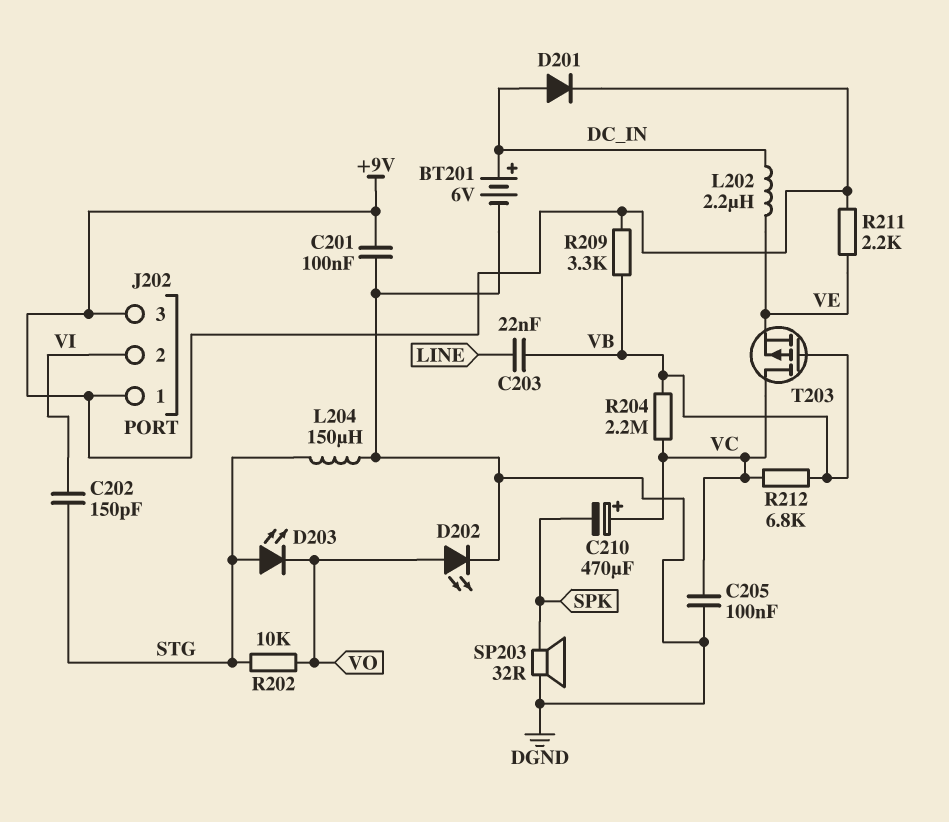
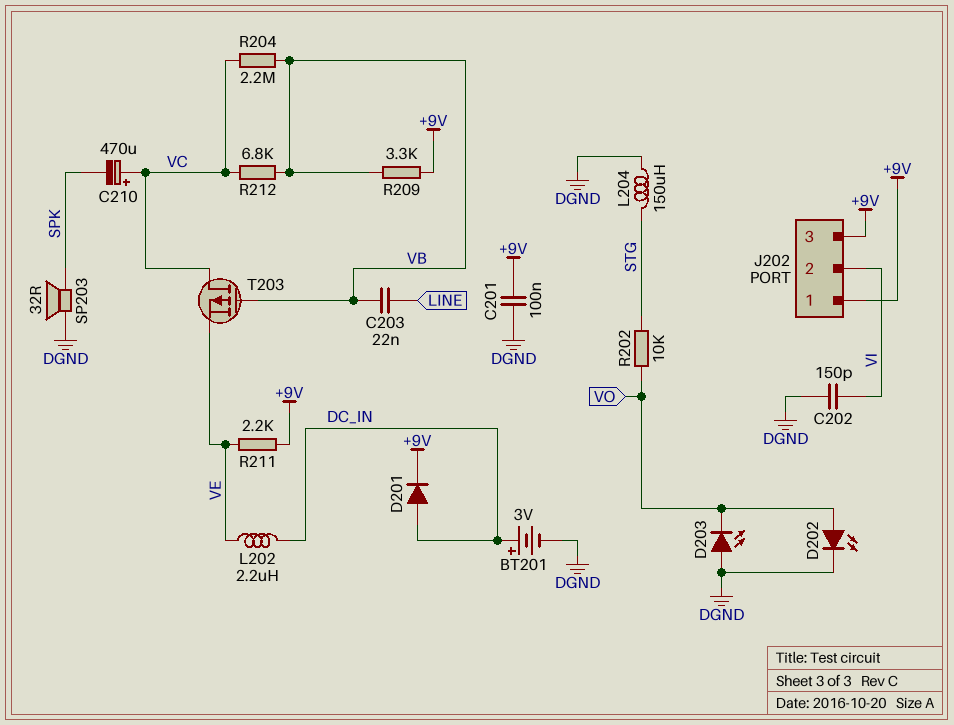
BT201: 6V (plus DC_IN, minus DGND) -> 3V (plus DC_IN, minus DGND)
C202: 150pF (STG, VI) -> 150pF (DGND, VI)
C205: 100nF (DGND, VC) -> none
D203: LED (A STG, K VO) -> LED (A DGND, K VO)

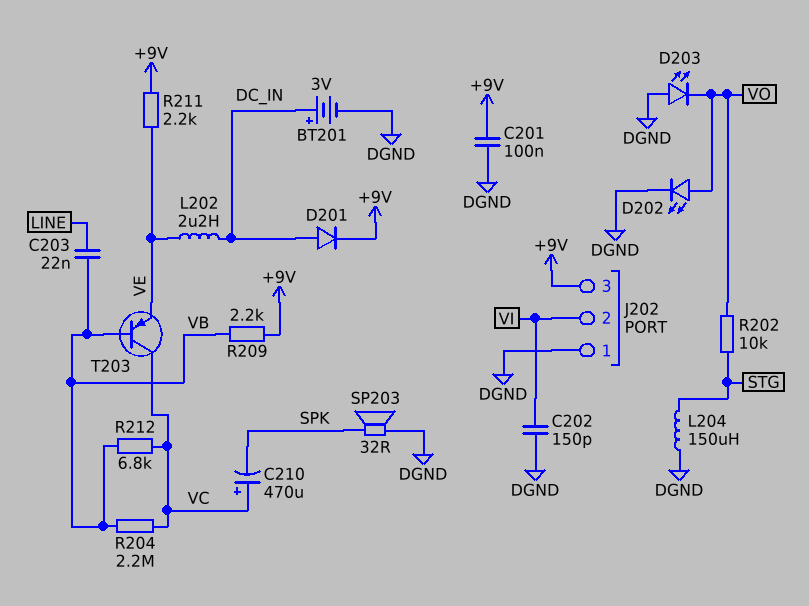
J202 pin 1: +9V -> DGND
R209: 3.3k (+9V, VB) -> 2.2k (+9V, VB)
T203: PMOS (G VB, D VC, S VE) -> PNP (B VB, C VC, E VE)

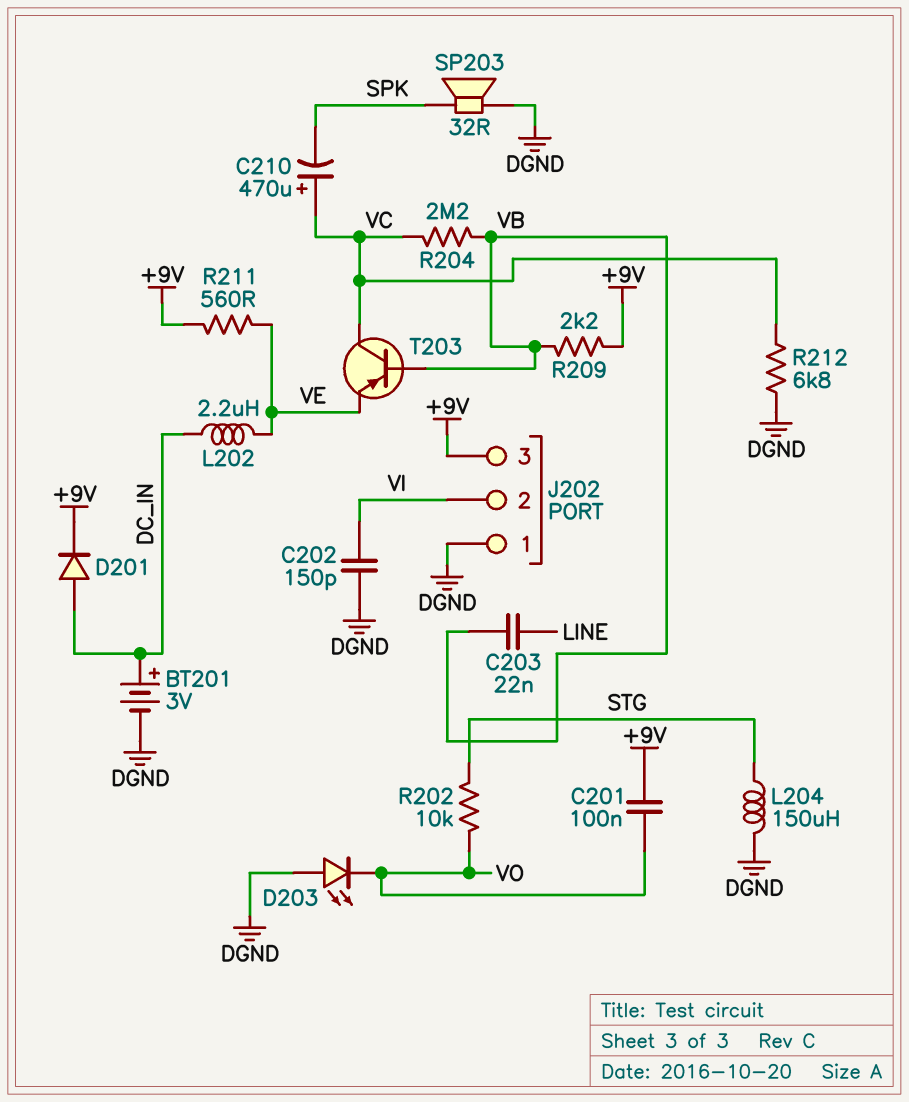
C201: 100nF (+9V, DGND) -> 100nF (+9V, VO)
D202: LED (A VO, K DGND) -> none
R211: 2.2k (+9V, VE) -> 560 (+9V, VE)
R212: 6.8k (VB, VC) -> 6.8k (DGND, VC)

